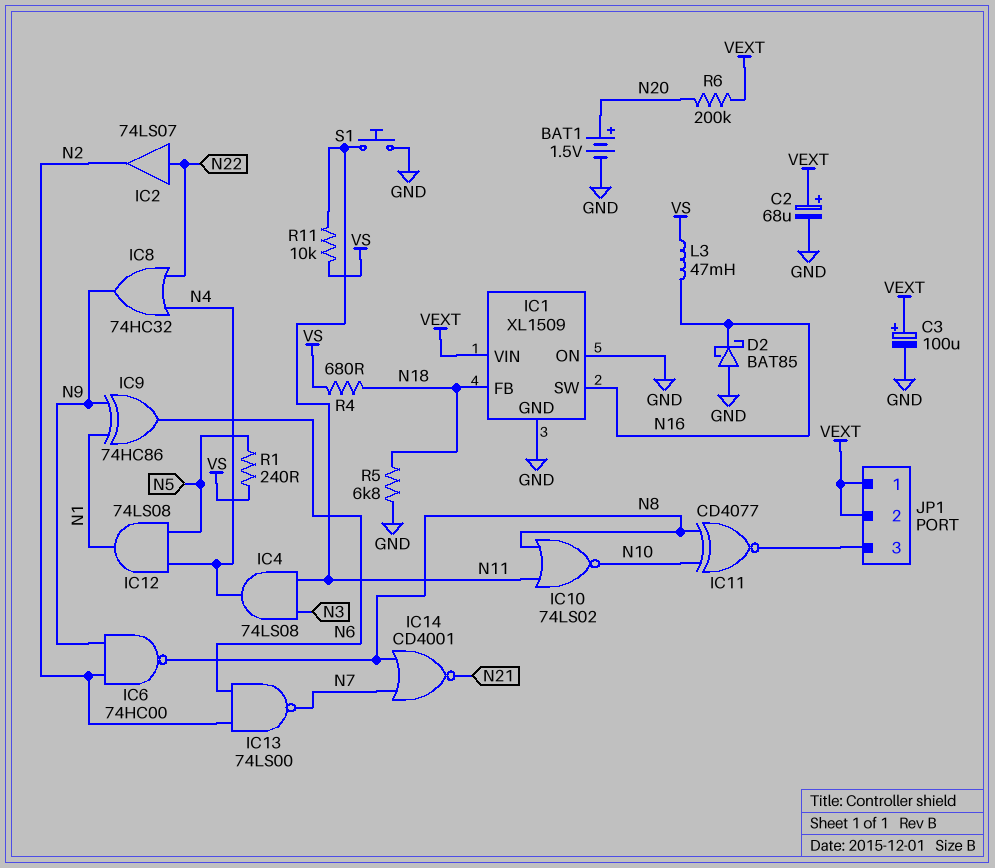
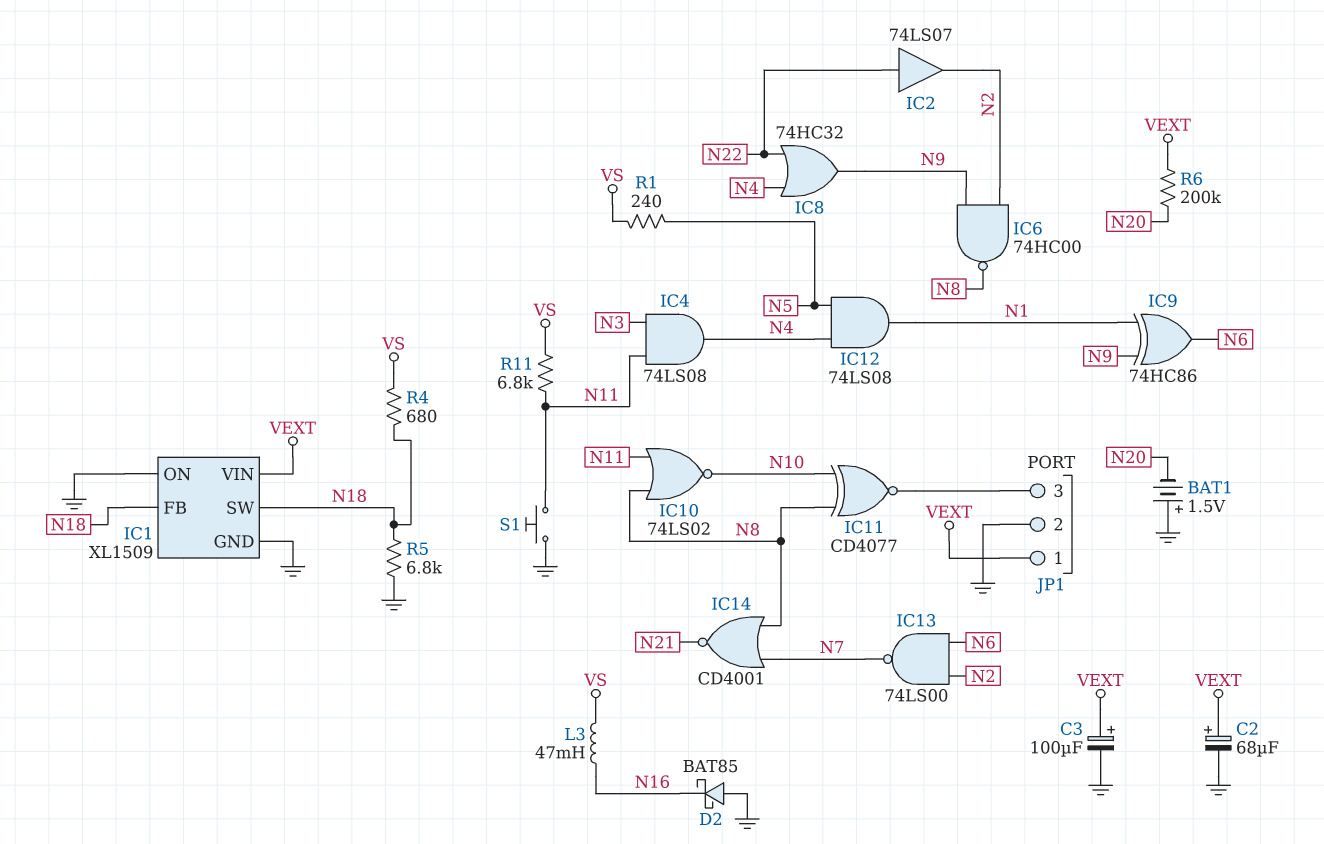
BAT1: 1.5V (plus N20, minus GND) -> 1.5V (plus GND, minus N20)
IC1 pin SW: N16 -> N18
JP1 pin 2: VEXT -> GND
R11: 10k (N11, VS) -> 6.8k (N11, VS)

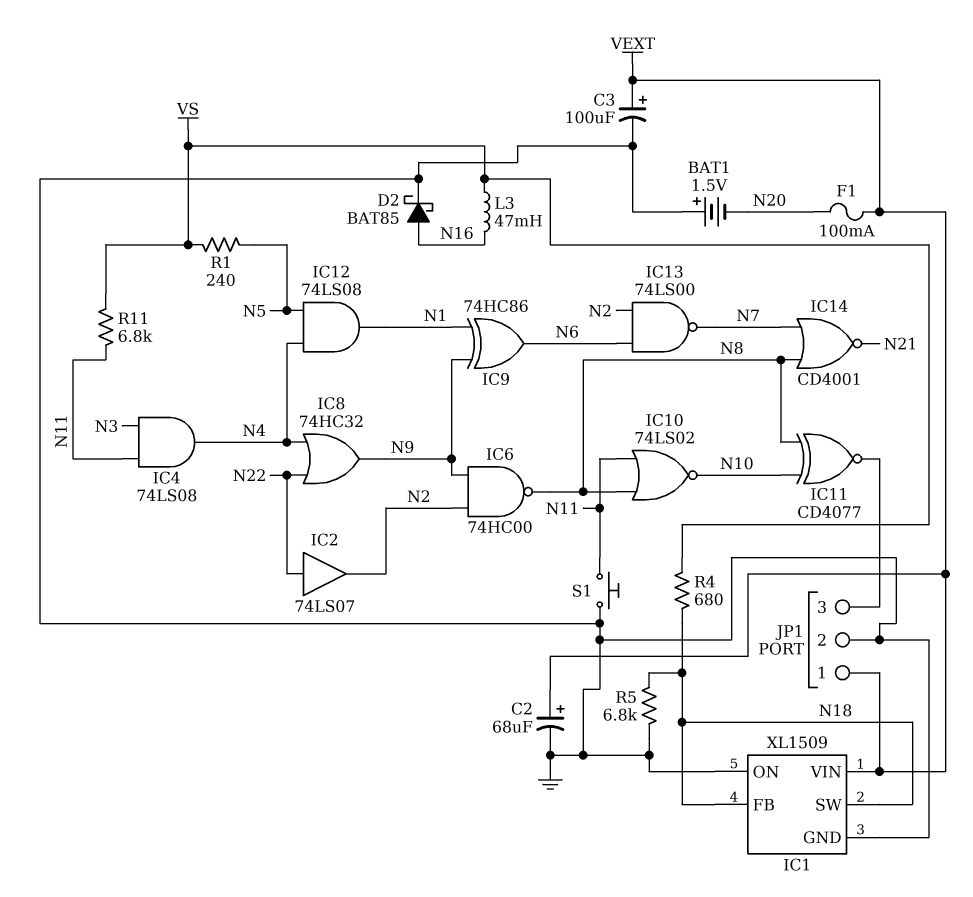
D2: schottky BAT85 (A GND, K N16) -> schottky BAT85 (A N16, K GND)
F1: none -> 100mA (N20, VEXT)
R6: 200k (N20, VEXT) -> none

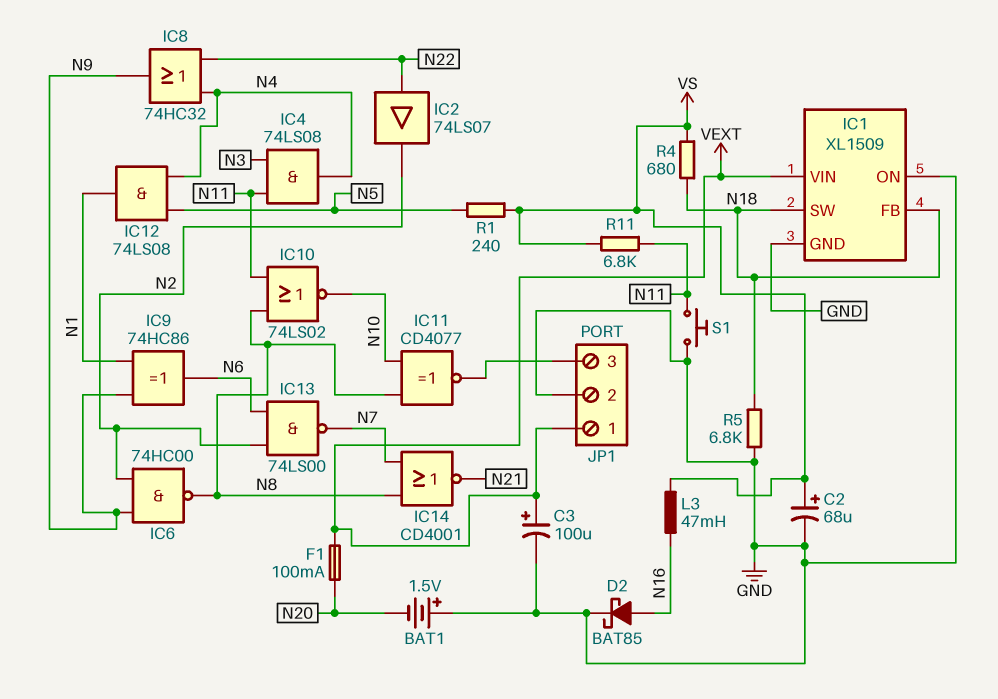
C2: 68uF (plus VEXT, minus GND) -> 68uF (plus VS, minus GND)

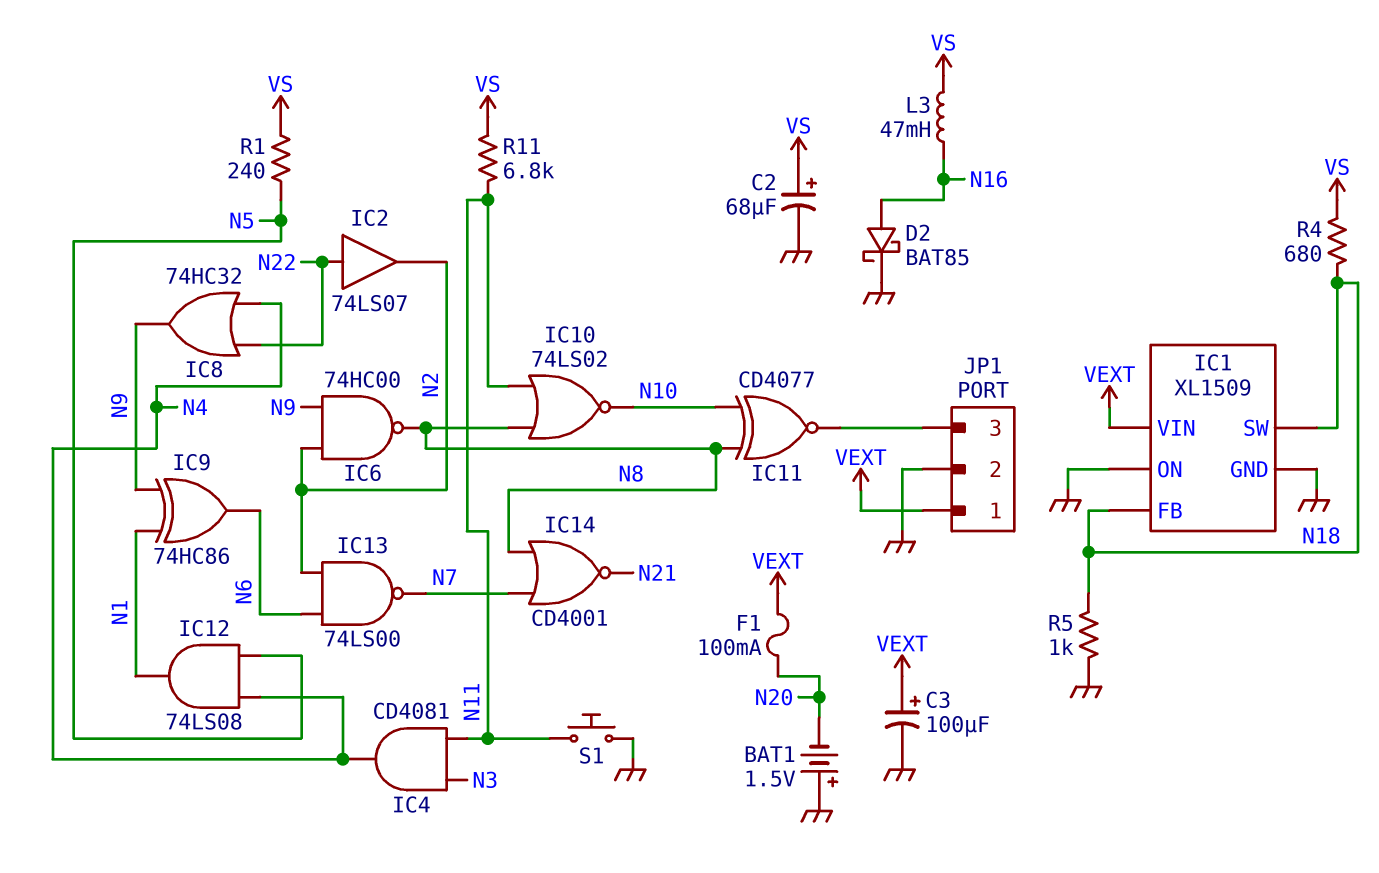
IC4: AND 74LS08 (in N3, in N11, out N4) -> AND CD4081 (in N3, in N11, out N4)
R5: 6.8k (GND, N18) -> 1k (GND, N18)

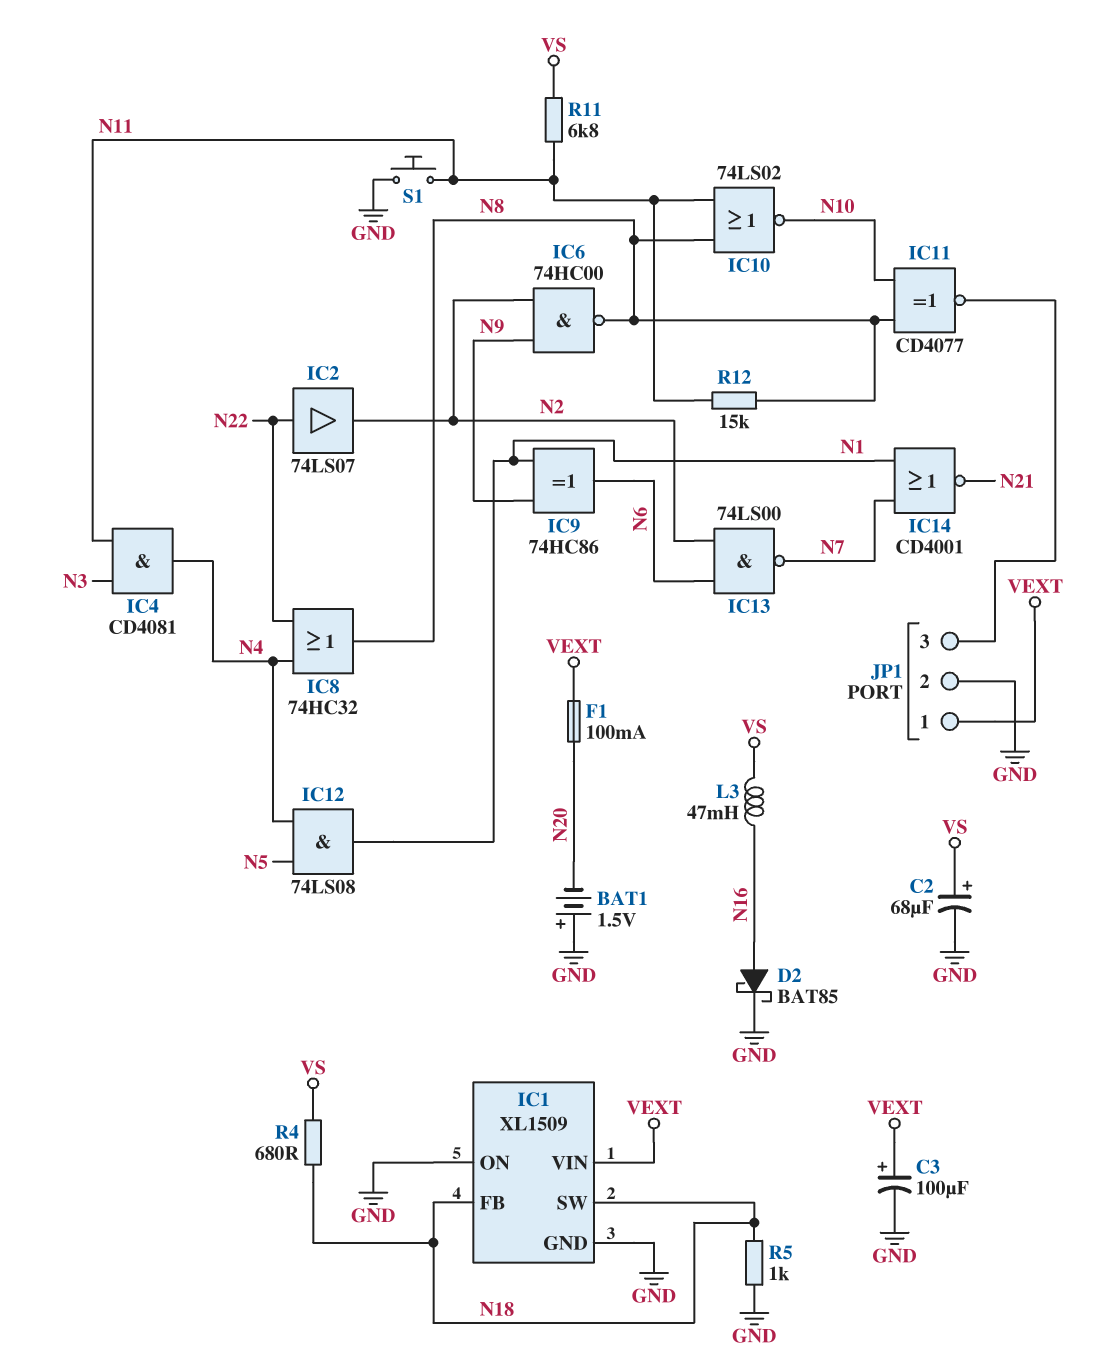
IC8: OR 74HC32 (in N4, in N22, out N9) -> OR 74HC32 (in N4, in N22, out N8)
IC14: NOR CD4001 (in N7, in N8, out N21) -> NOR CD4001 (in N1, in N7, out N21)
R1: 240 (N5, VS) -> none
R12: none -> 15k (N8, N11)

